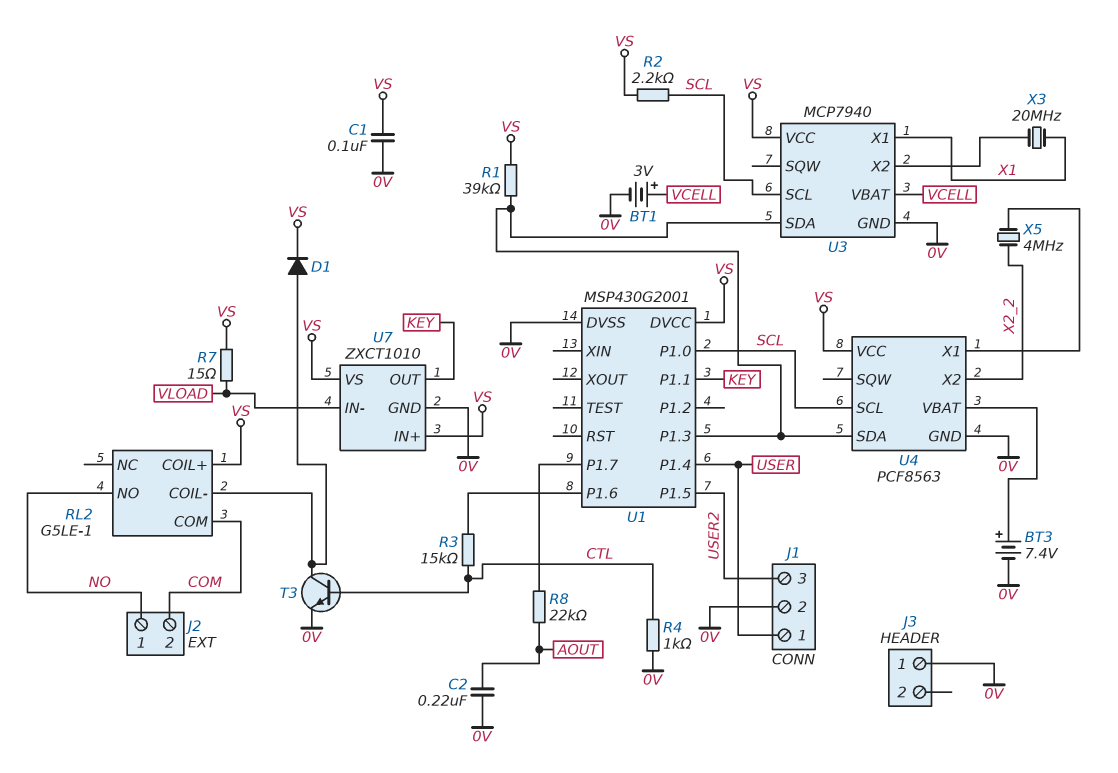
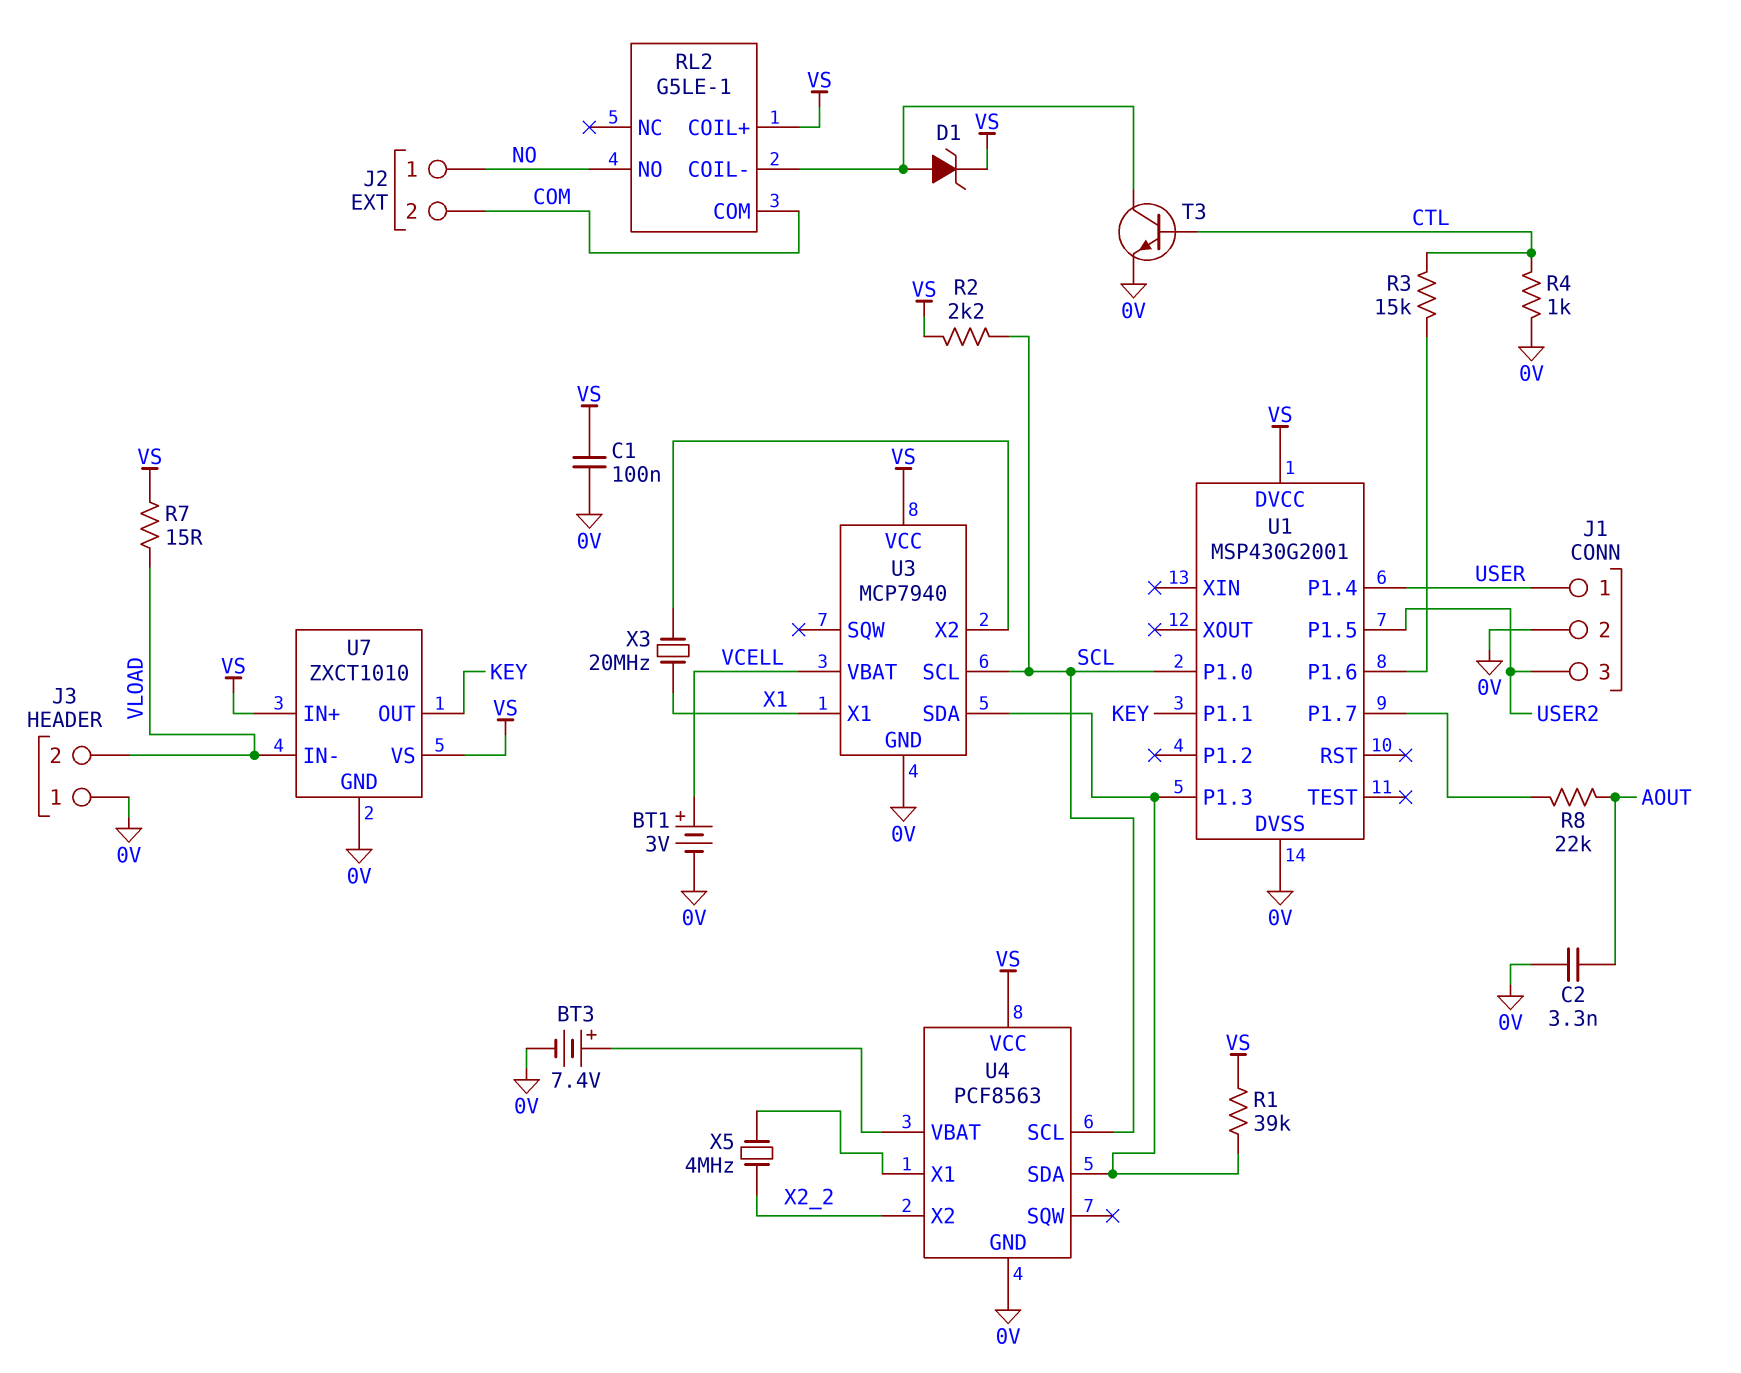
C2: 220nF (0V, AOUT) -> 3.3nF (0V, AOUT)
D1: diode (A RL2/COIL-, K VS) -> zener (A RL2/COIL-, K VS)
J3 pin 2: none -> VLOAD

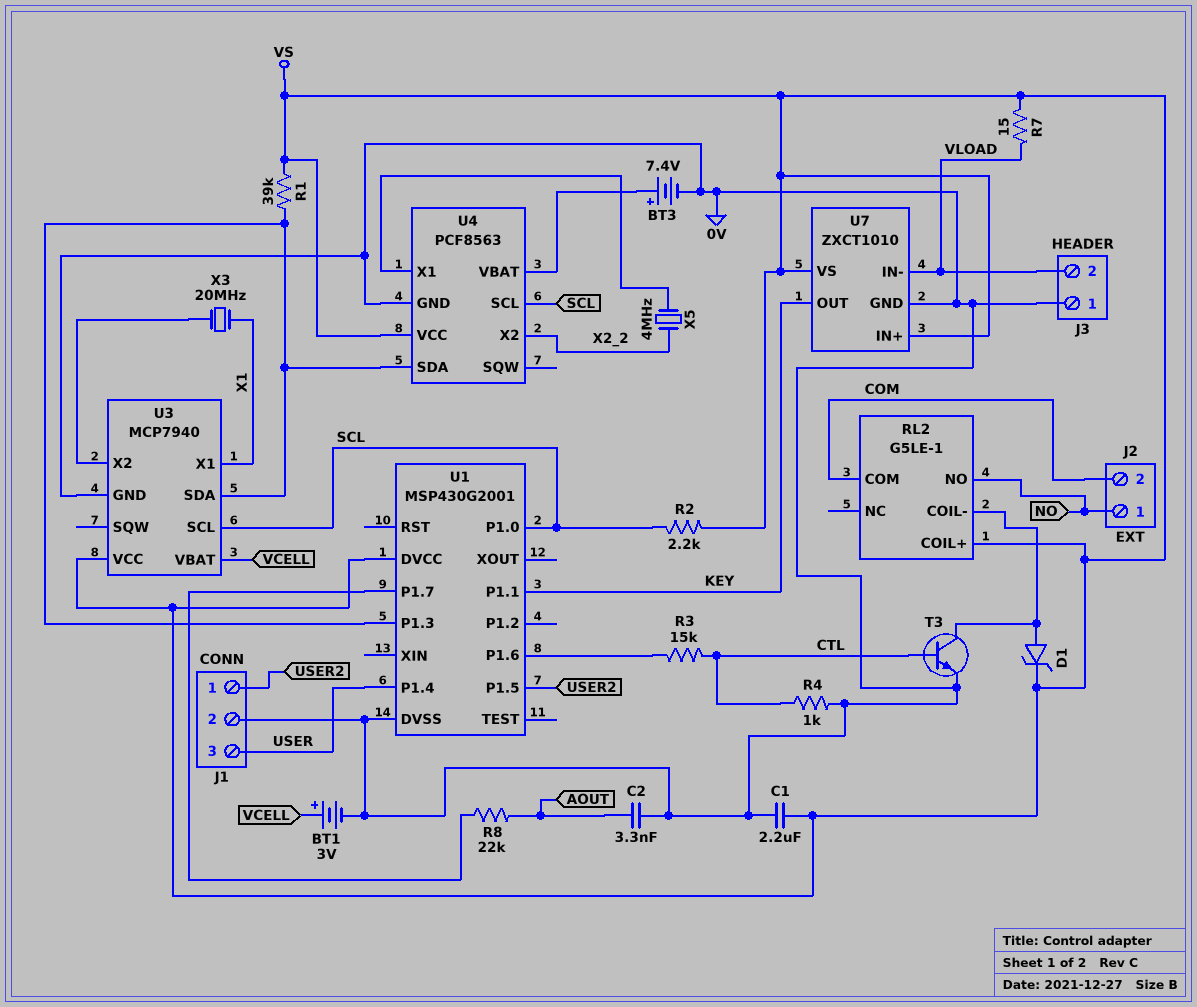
C1: 100nF (0V, VS) -> 2.2uF (0V, VS)
J1 pin 1: USER -> USER2
J1 pin 3: USER2 -> USER

